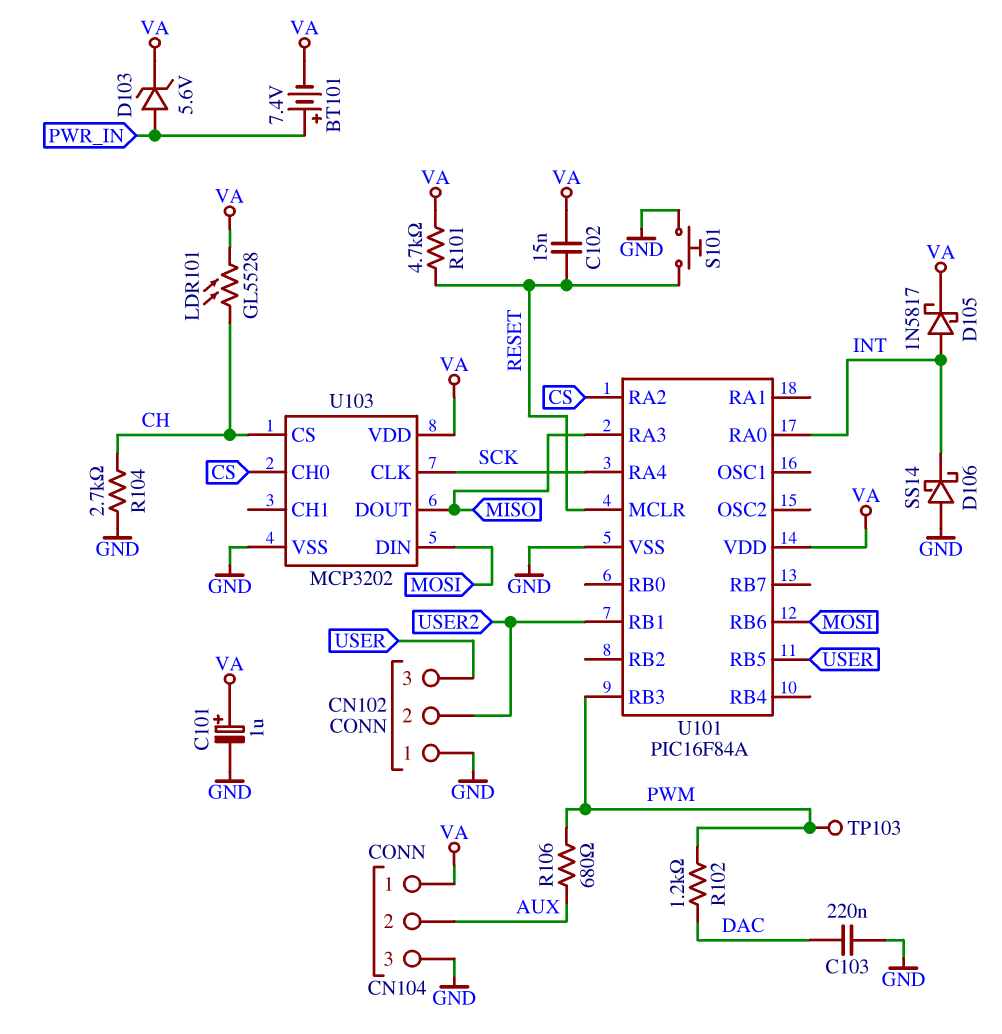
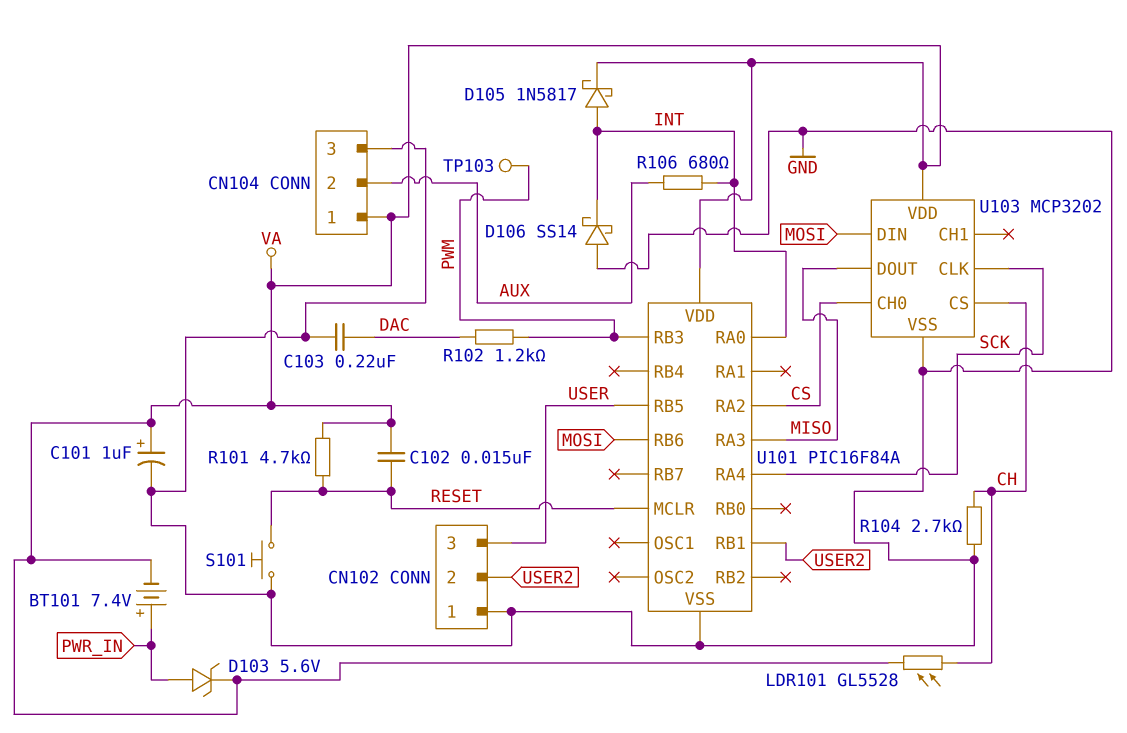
R106: 680 (AUX, PWM) -> 680 (AUX, INT)

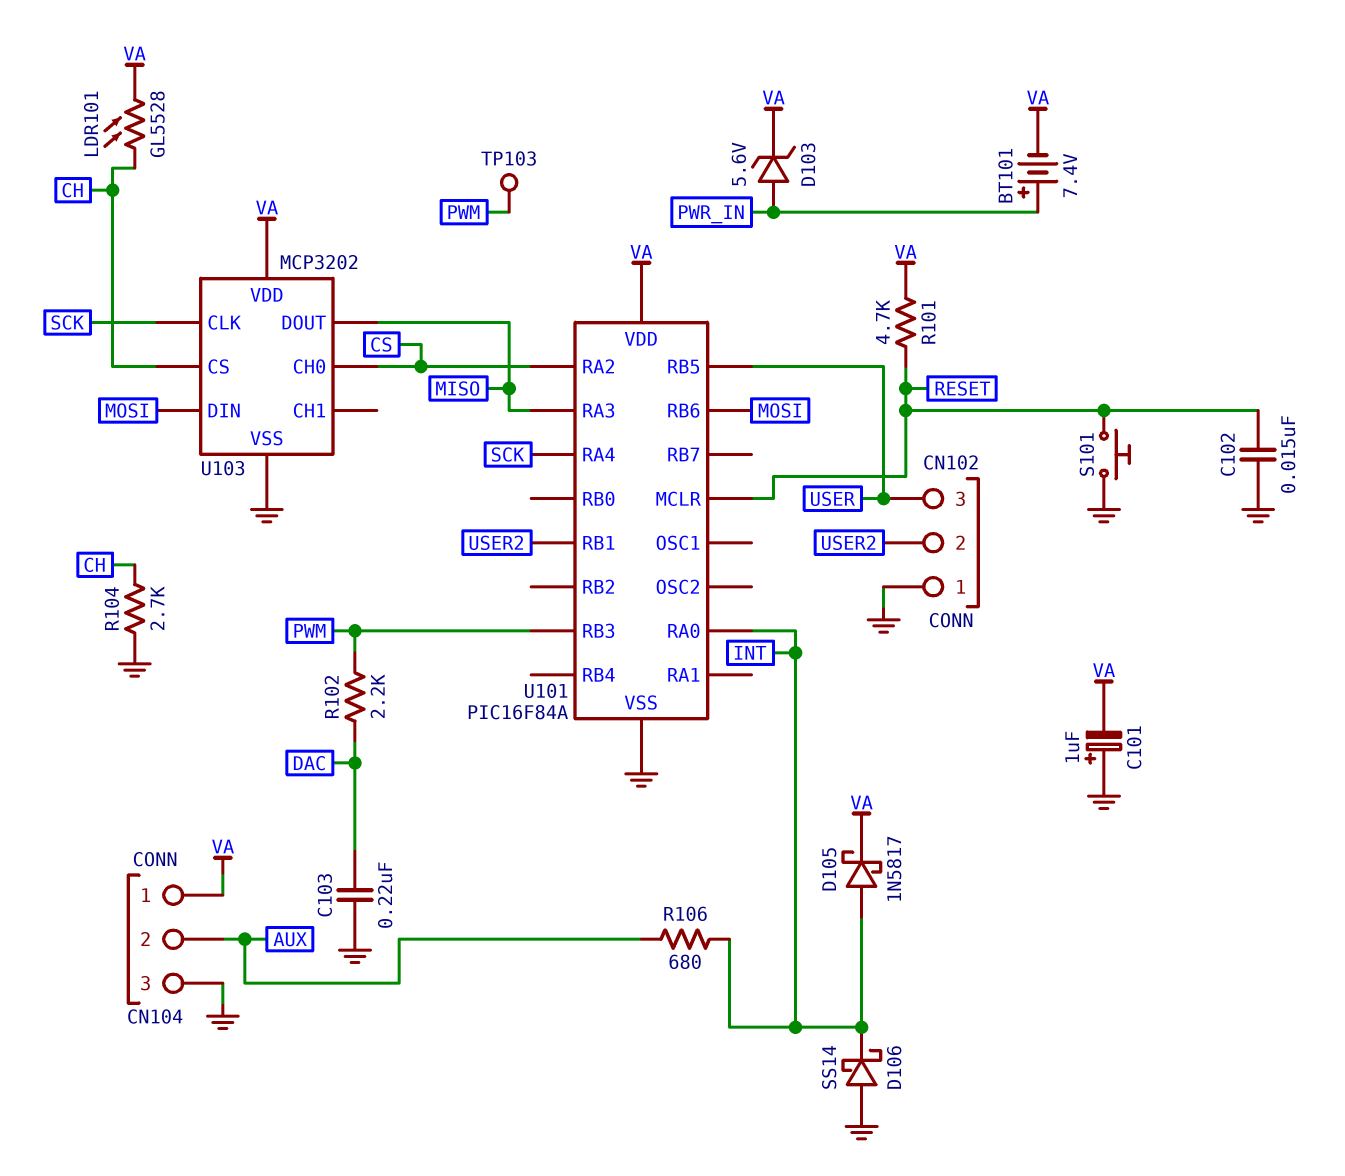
C101: 1uF (plus VA, minus GND) -> 1uF (plus GND, minus VA)
C102: 15nF (RESET, VA) -> 15nF (GND, RESET)
R102: 1.2k (DAC, PWM) -> 2.2k (DAC, PWM)

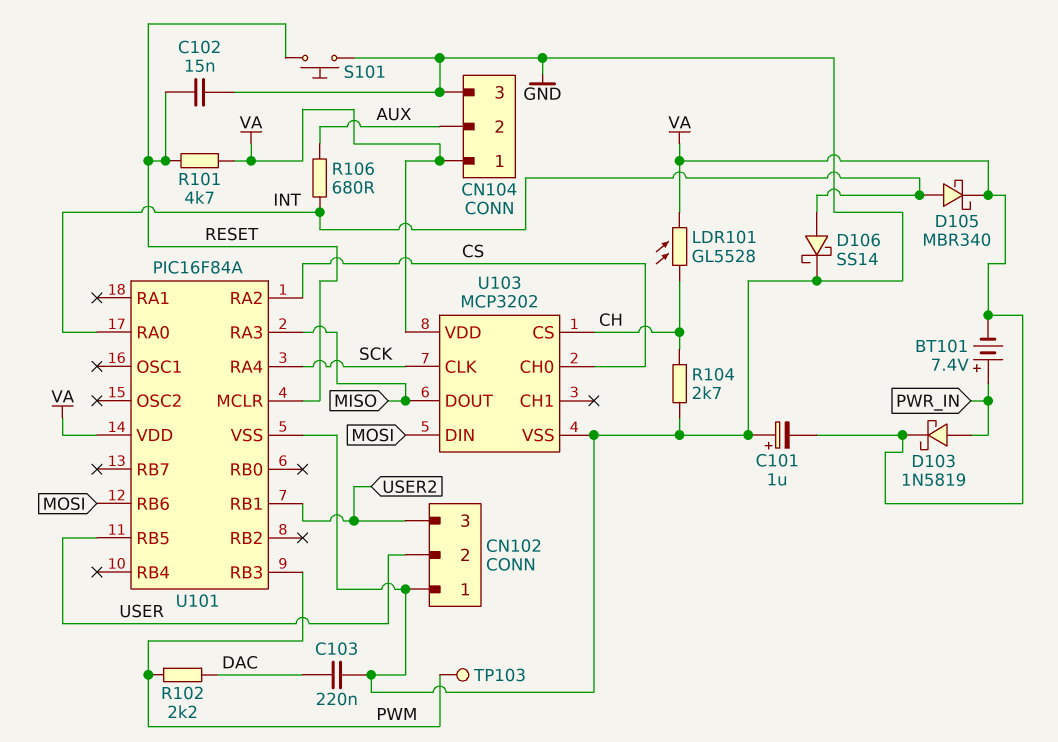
CN102 pin 2: USER2 -> USER
CN102 pin 3: USER -> USER2
D103: zener 5.6V (A PWR_IN, K VA) -> schottky 1N5819 (A PWR_IN, K VA)
D105: schottky 1N5817 (A INT, K VA) -> schottky MBR340 (A INT, K VA)
D106: schottky SS14 (A GND, K INT) -> schottky SS14 (A INT, K GND)

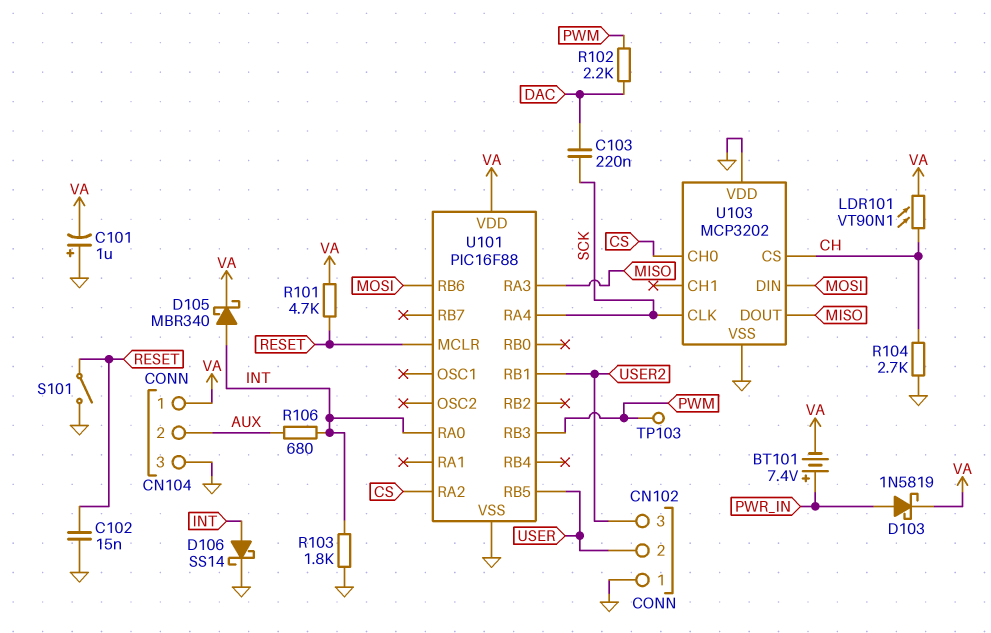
C103: 220nF (DAC, GND) -> 220nF (DAC, SCK)
LDR101: GL5528 (CH, VA) -> VT90N1 (CH, VA)
R103: none -> 1.8k (GND, INT)
S101: button (GND, RESET) -> switch (GND, RESET)
U101: PIC16F84A -> PIC16F88
U103 pin VDD: VA -> GND

